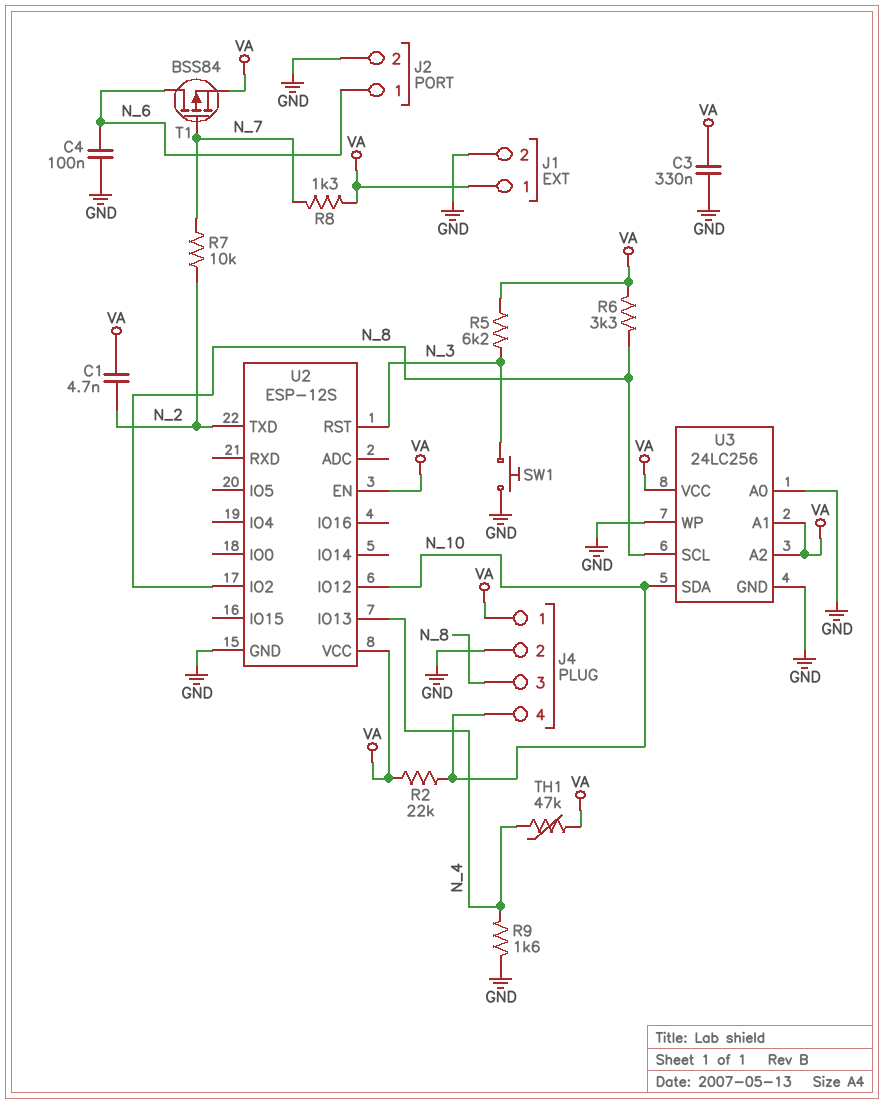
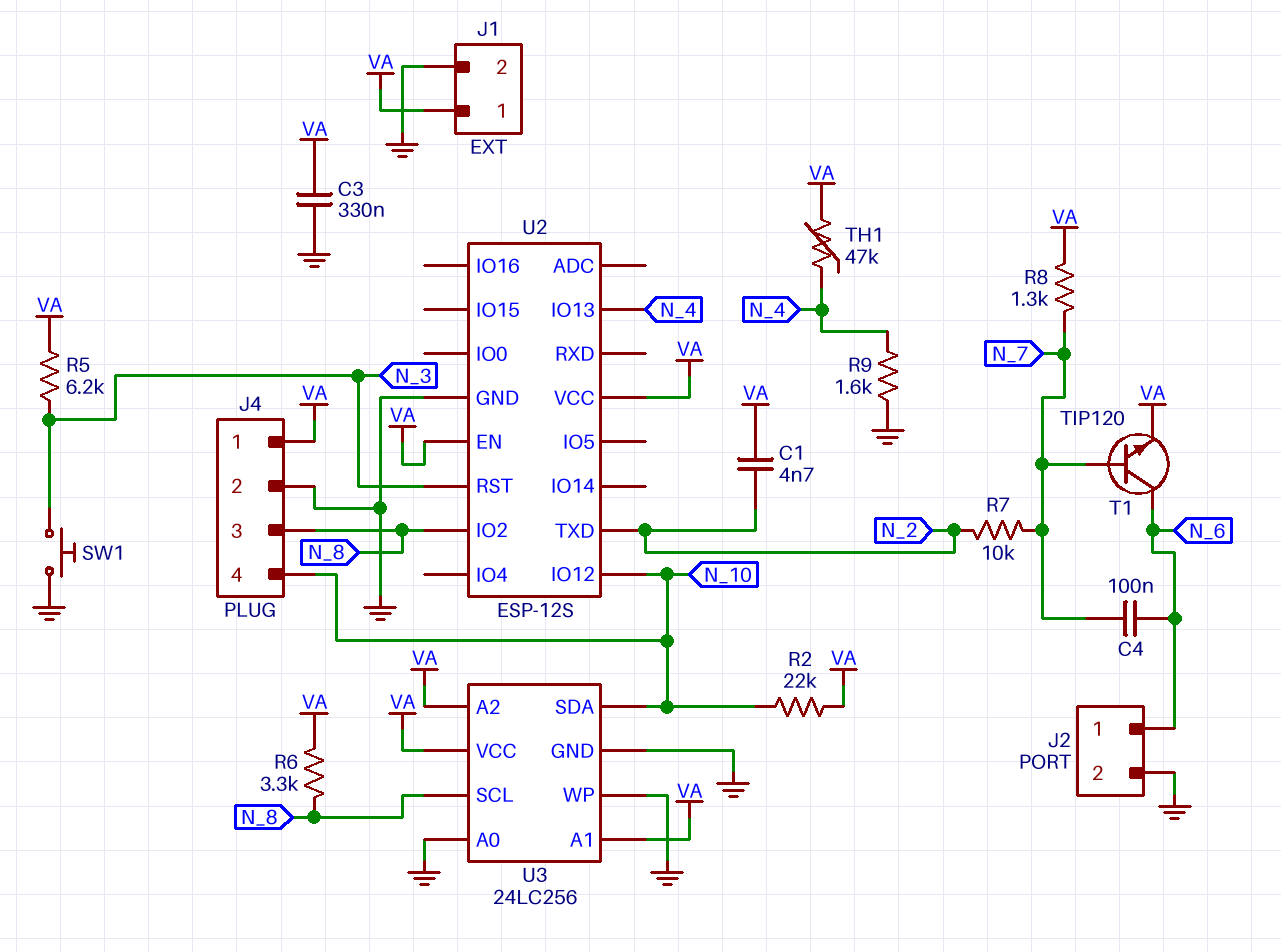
C4: 100nF (GND, N_6) -> 100nF (N_6, N_7)
T1: PMOS BSS84 (G N_7, D N_6, S VA) -> NPN TIP120 (B N_7, C N_6, E VA)

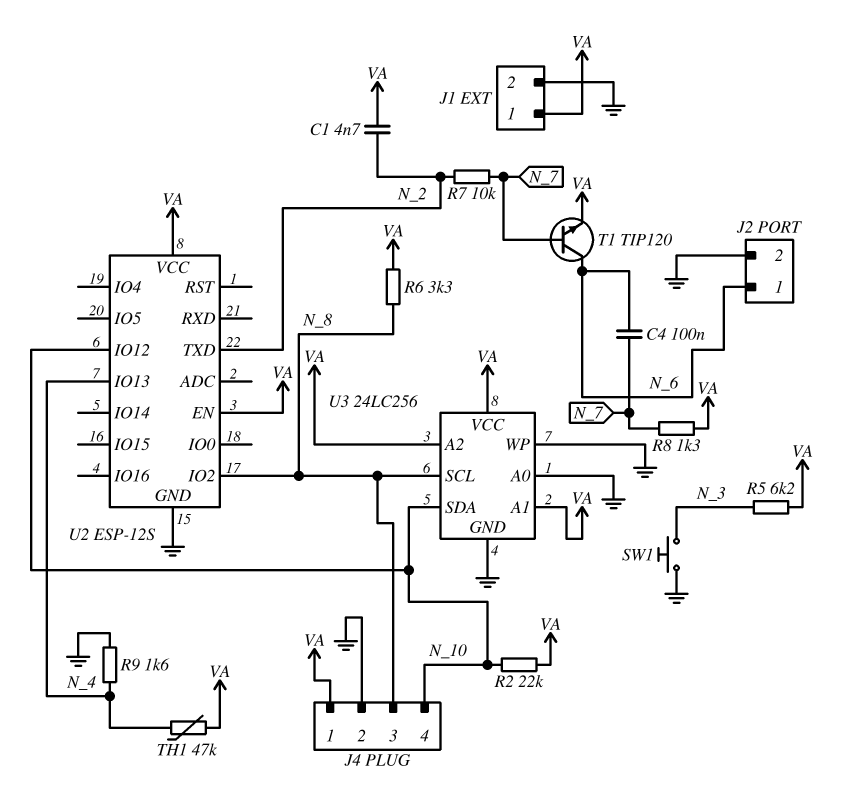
C3: 330nF (GND, VA) -> none
U2 pin RST: N_3 -> none

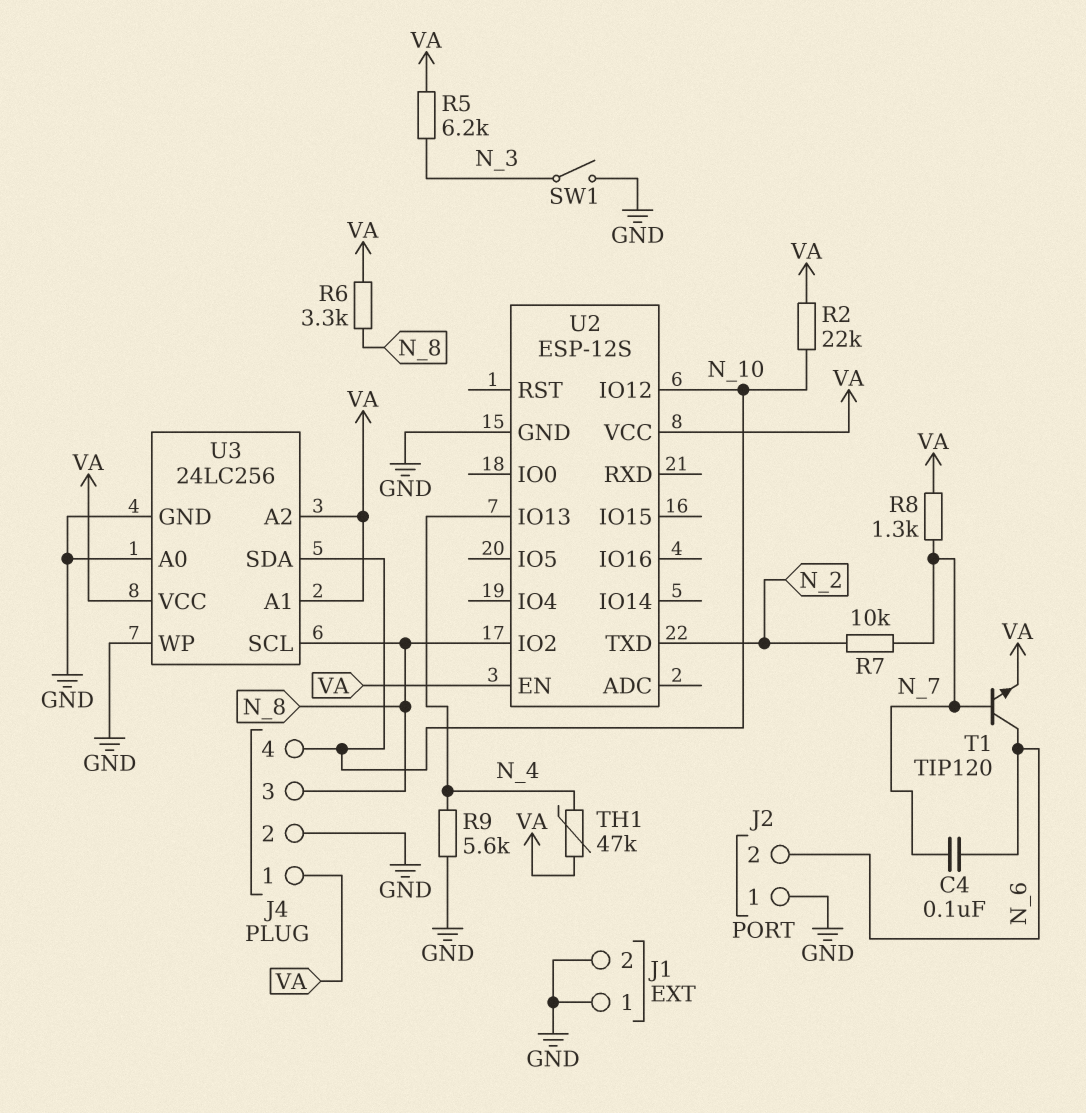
C1: 4.7nF (N_2, VA) -> none
J1 pin 1: VA -> GND
J2 pin 1: N_6 -> GND
J2 pin 2: GND -> N_6
R9: 1.6k (GND, N_4) -> 5.6k (GND, N_4)
SW1: button (GND, N_3) -> switch (GND, N_3)

